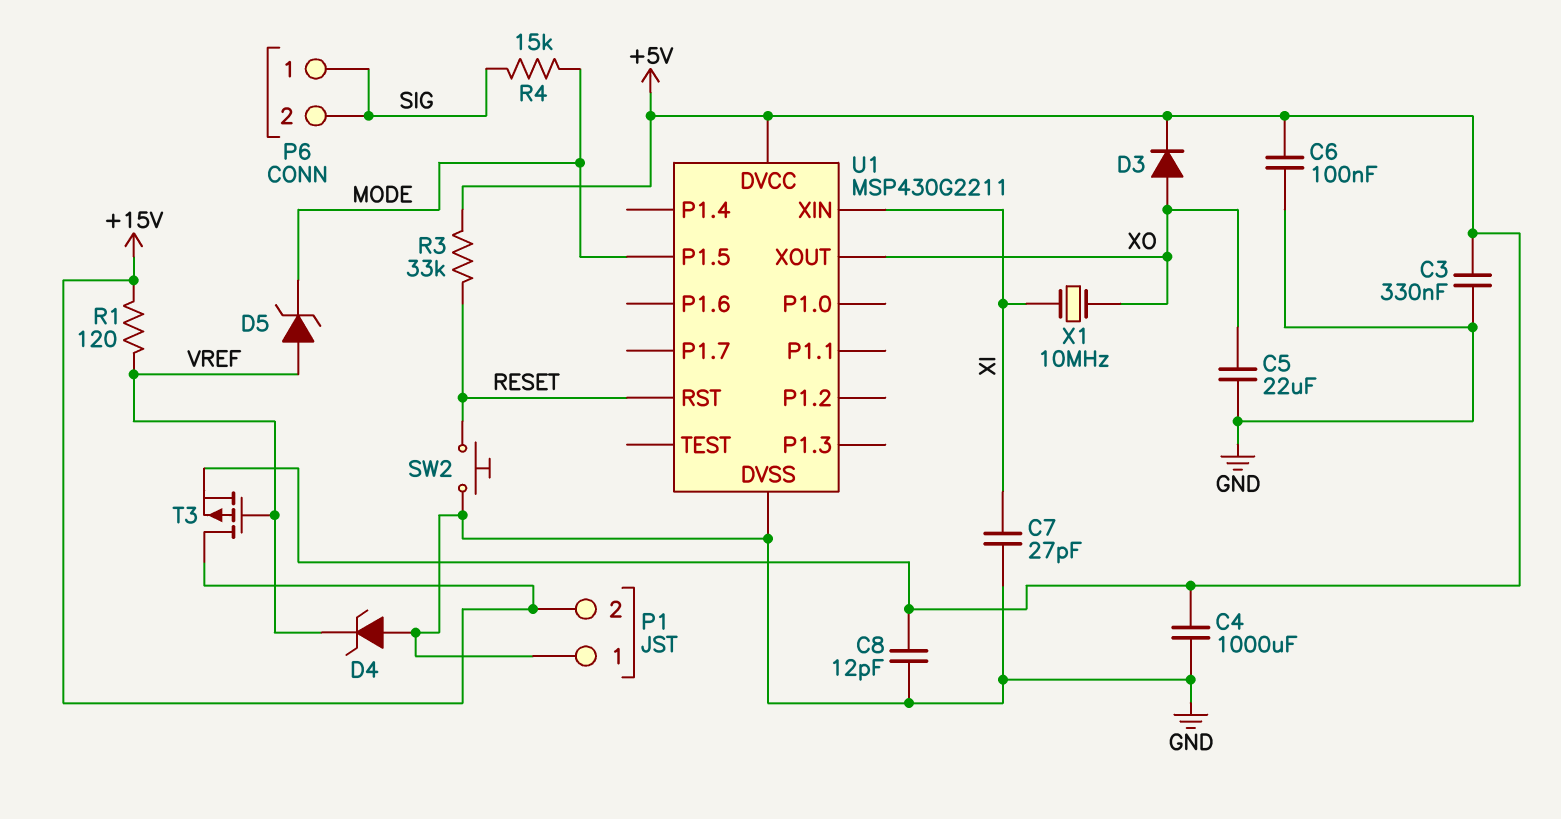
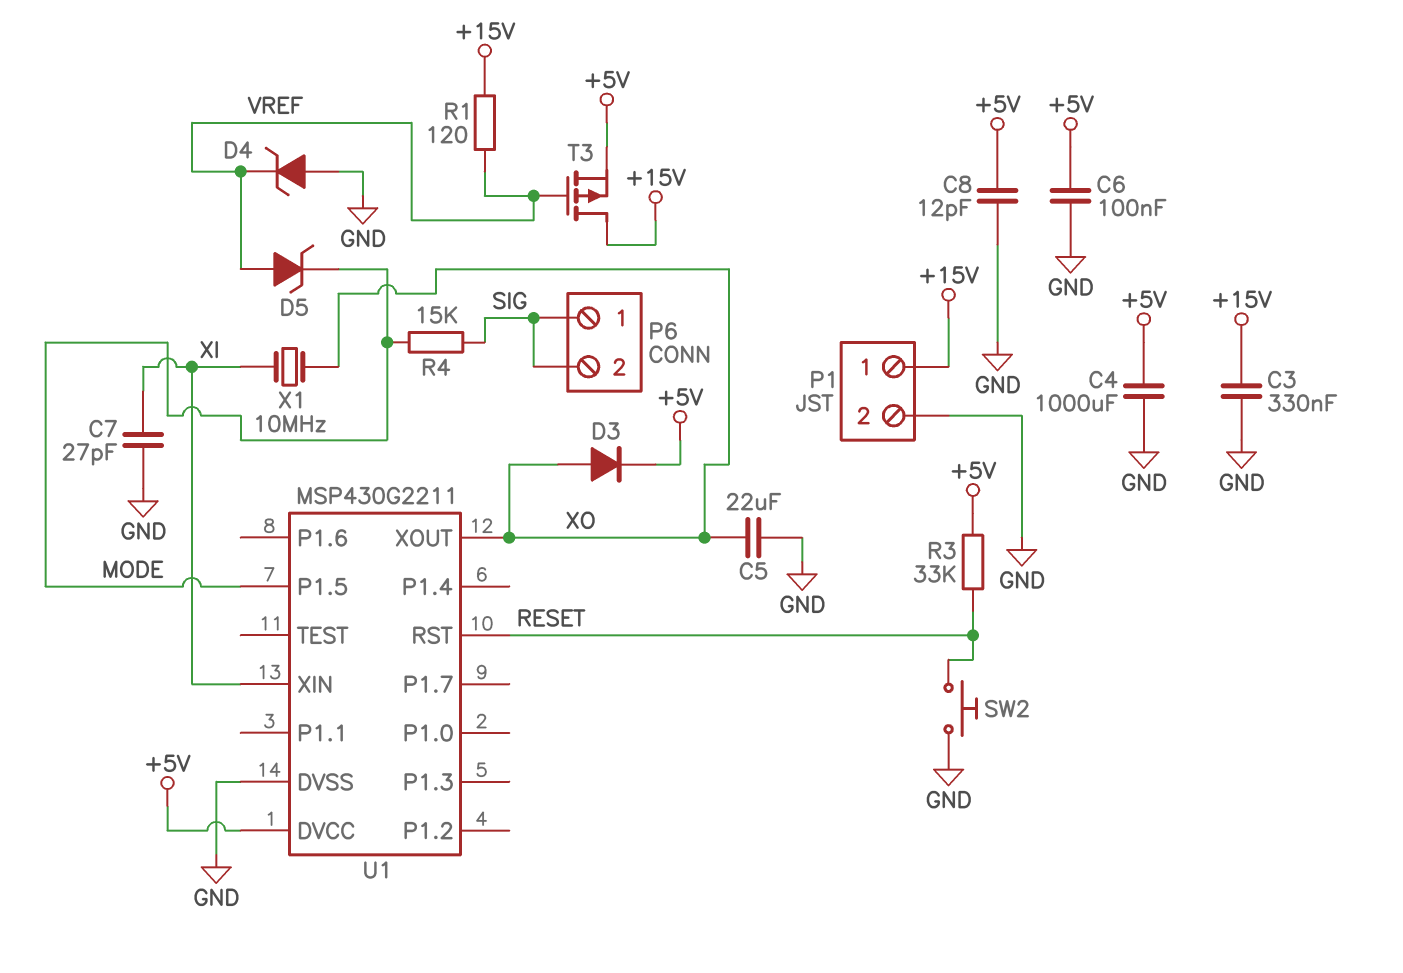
C3: 330nF (+5V, GND) -> 330nF (+15V, GND)
P1 pin 1: GND -> +15V
P1 pin 2: +15V -> GND

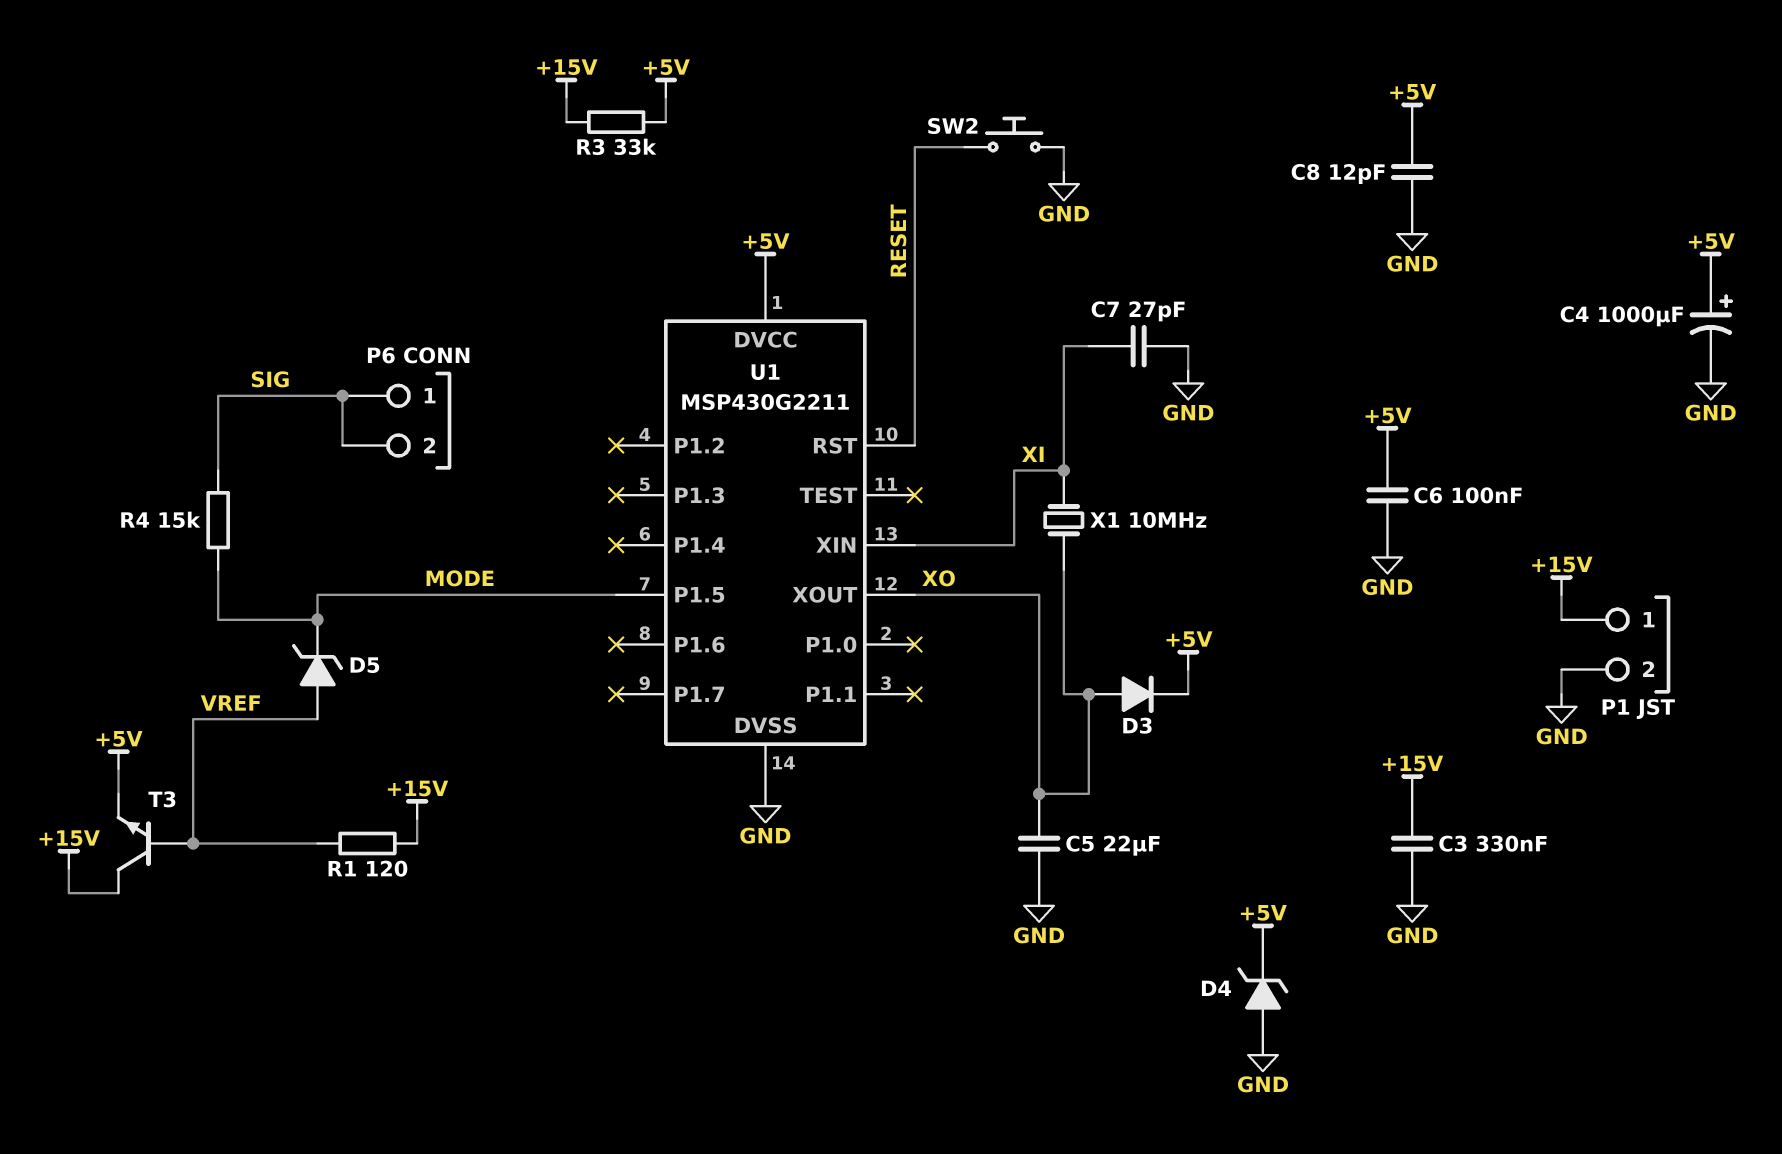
C4: 1000uF (+5V, GND) -> 1000uF (plus +5V, minus GND)
D4: zener (A GND, K VREF) -> zener (A GND, K +5V)
R3: 33k (+5V, RESET) -> 33k (+5V, +15V)
T3: PMOS (G VREF, D +15V, S +5V) -> NPN (B VREF, C +15V, E +5V)

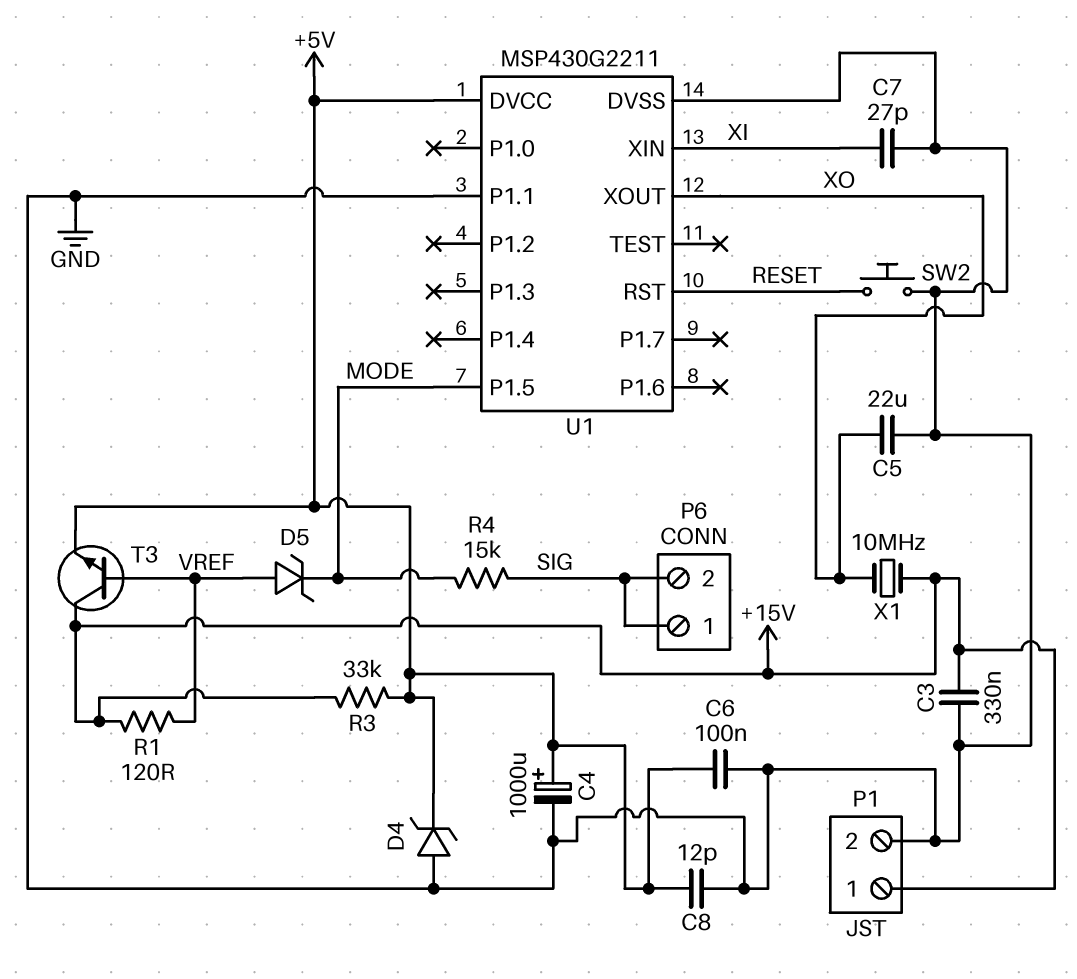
D3: diode (A XO, K +5V) -> none
U1 pin P1.1: none -> GND
X1: 10MHz (XI, XO) -> 10MHz (+15V, XO)

